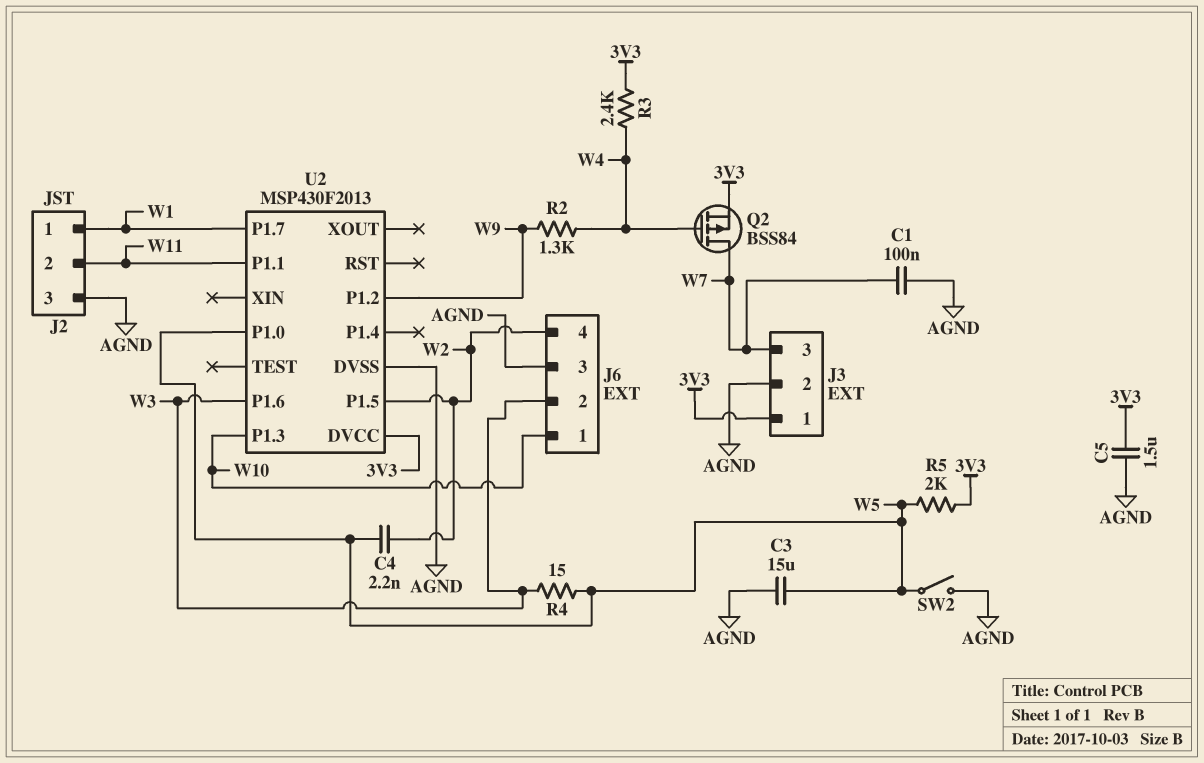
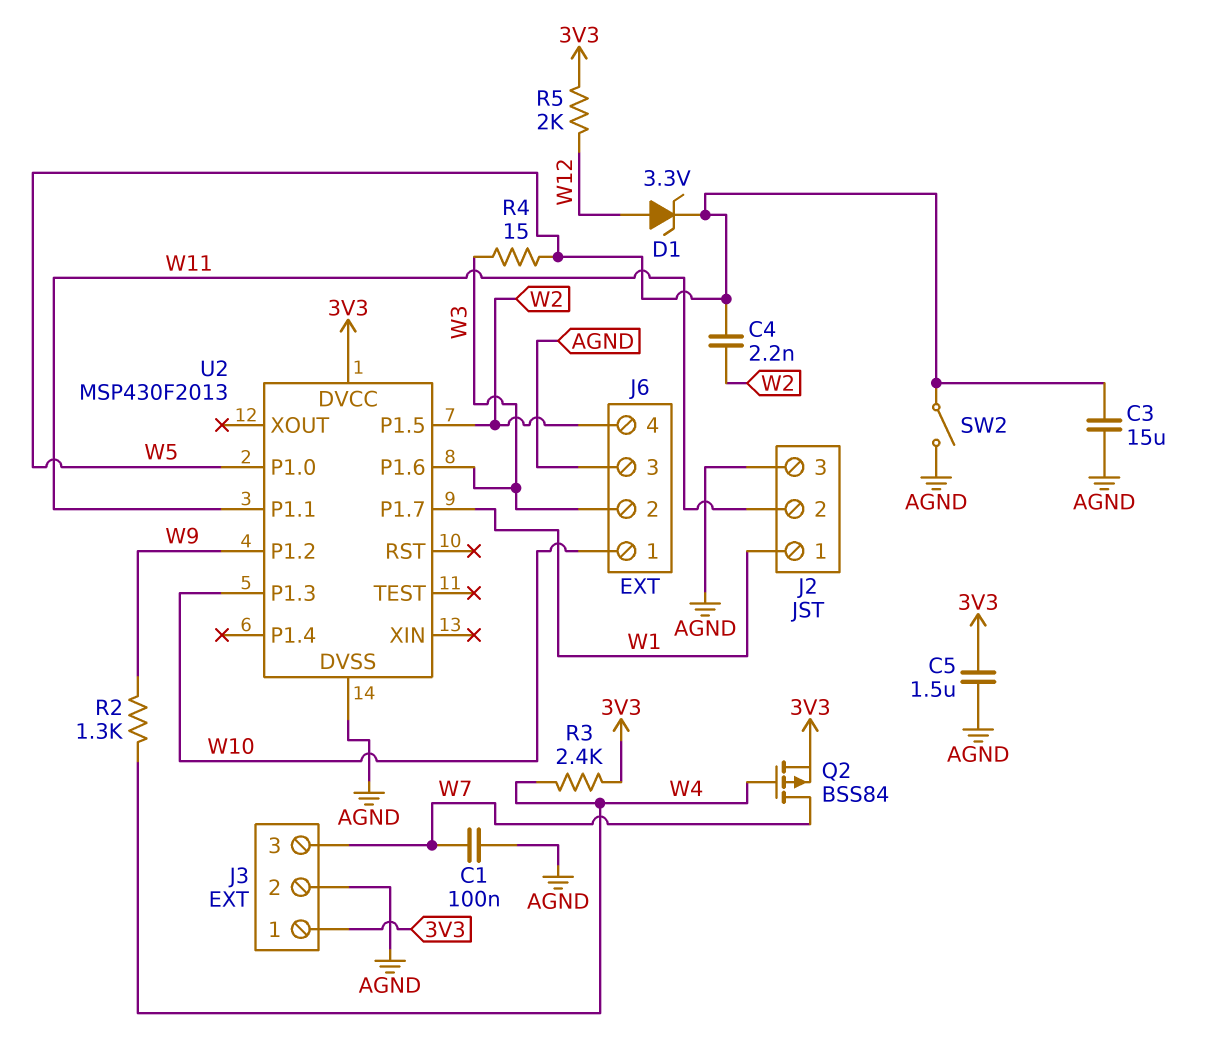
D1: none -> zener 3.3V (A W12, K W5)
R5: 2k (3V3, W5) -> 2k (3V3, W12)

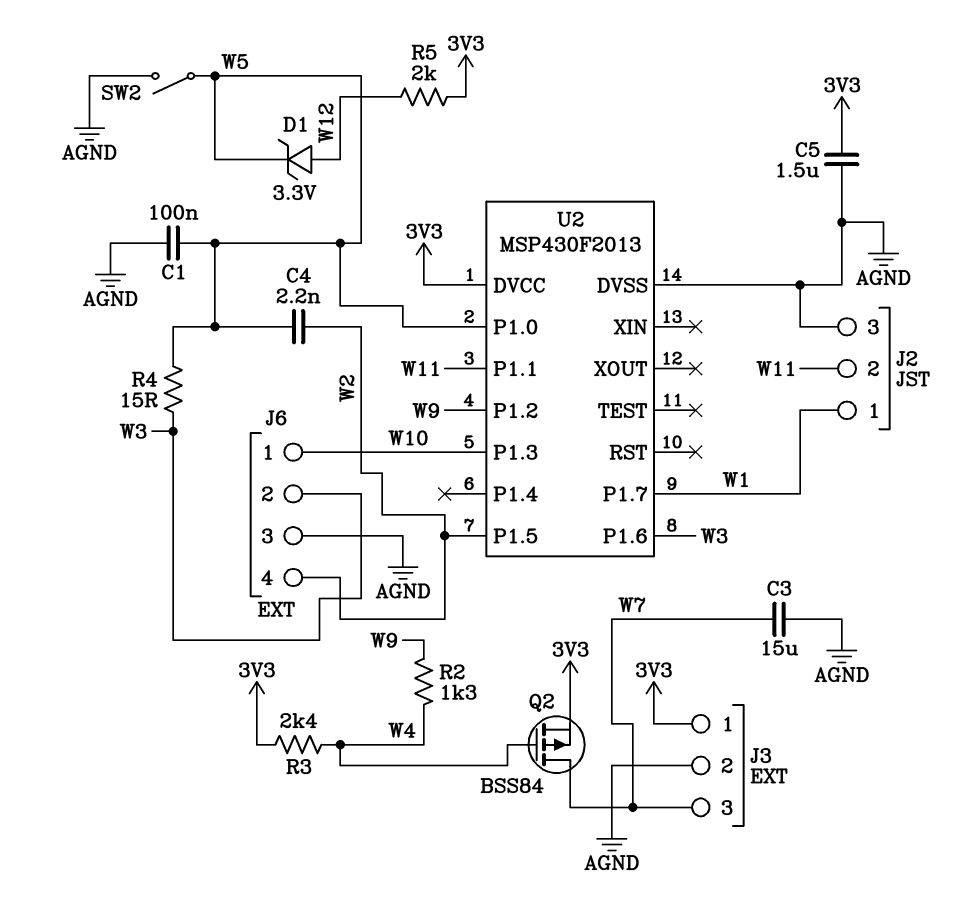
C1: 100nF (AGND, W7) -> 100nF (AGND, W5)
C3: 15uF (AGND, W5) -> 15uF (AGND, W7)

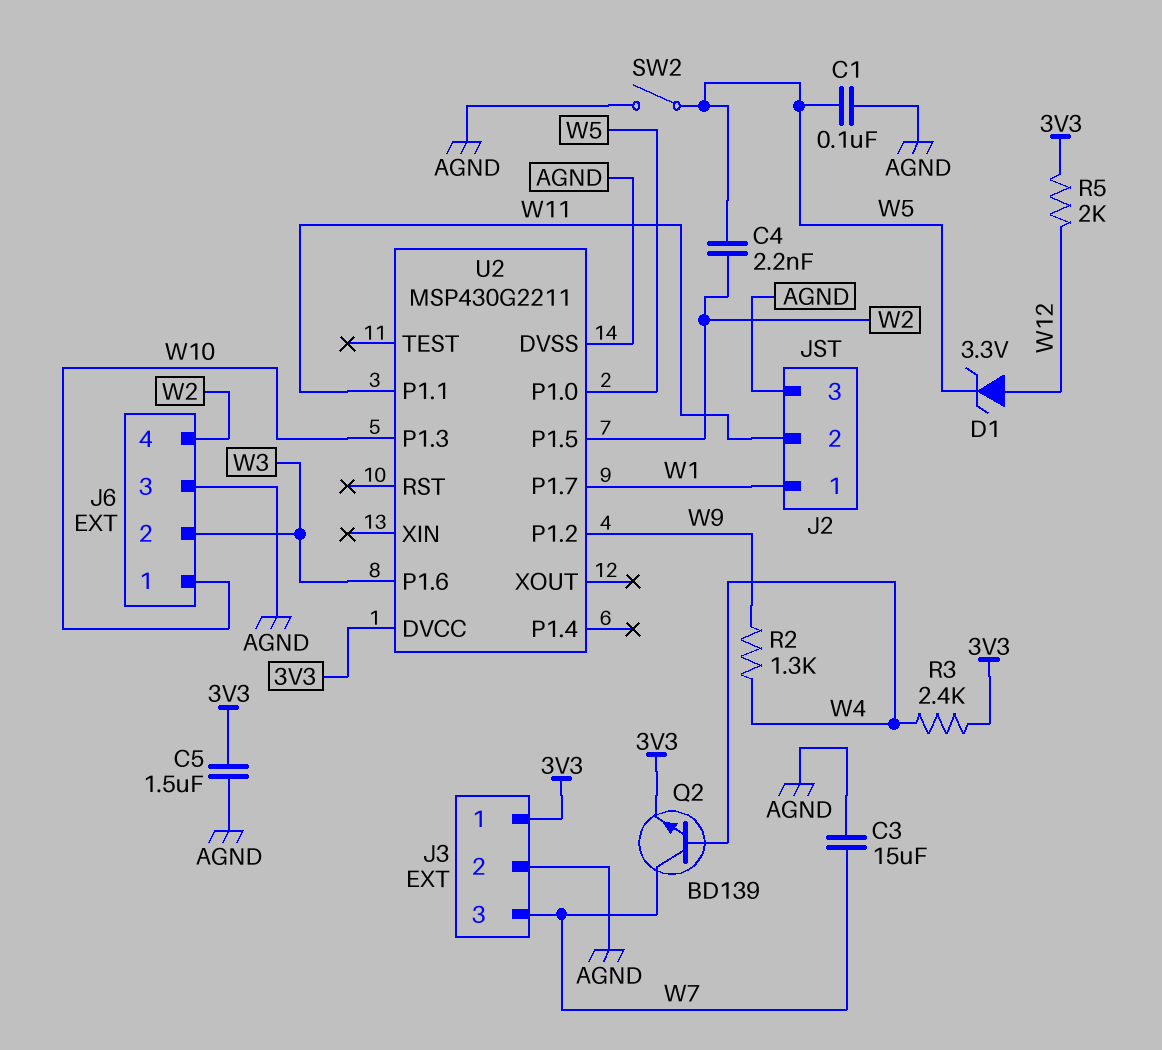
Q2: PMOS BSS84 (G W4, D W7, S 3V3) -> NPN BD139 (B W4, C W7, E 3V3)
R4: 15 (W3, W5) -> none
U2: MSP430F2013 -> MSP430G2211

